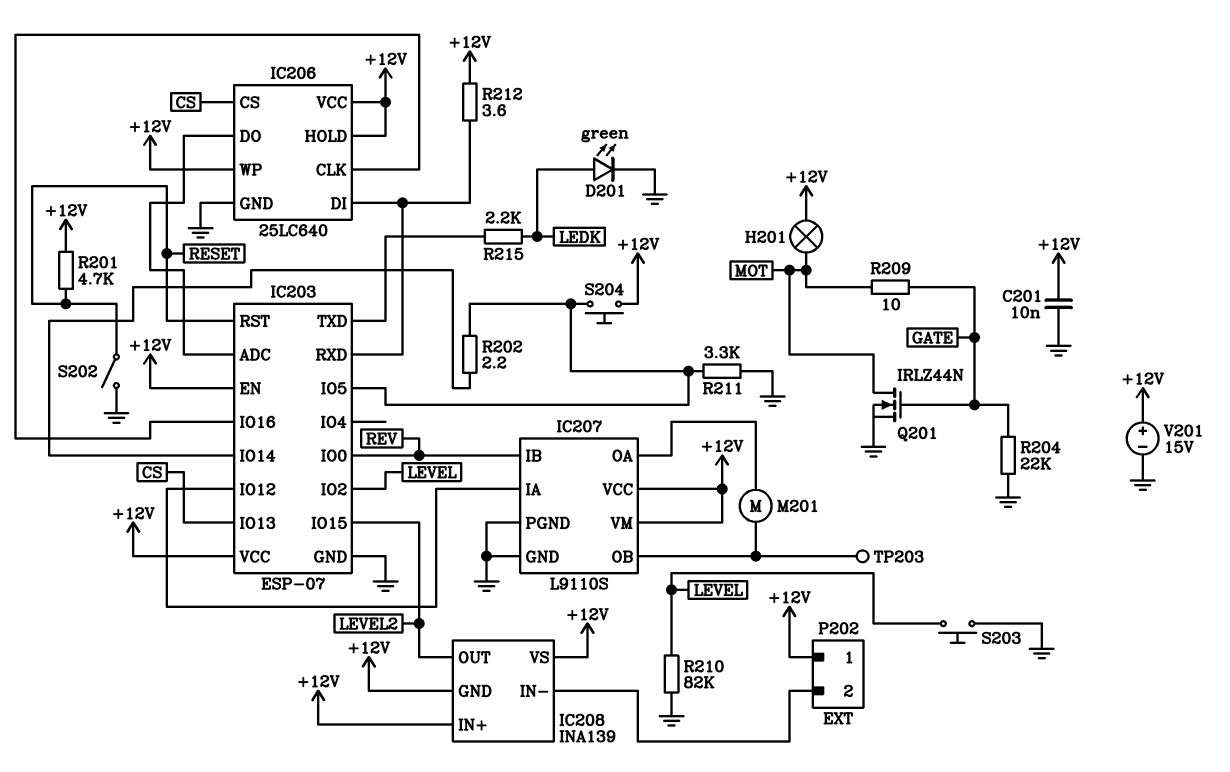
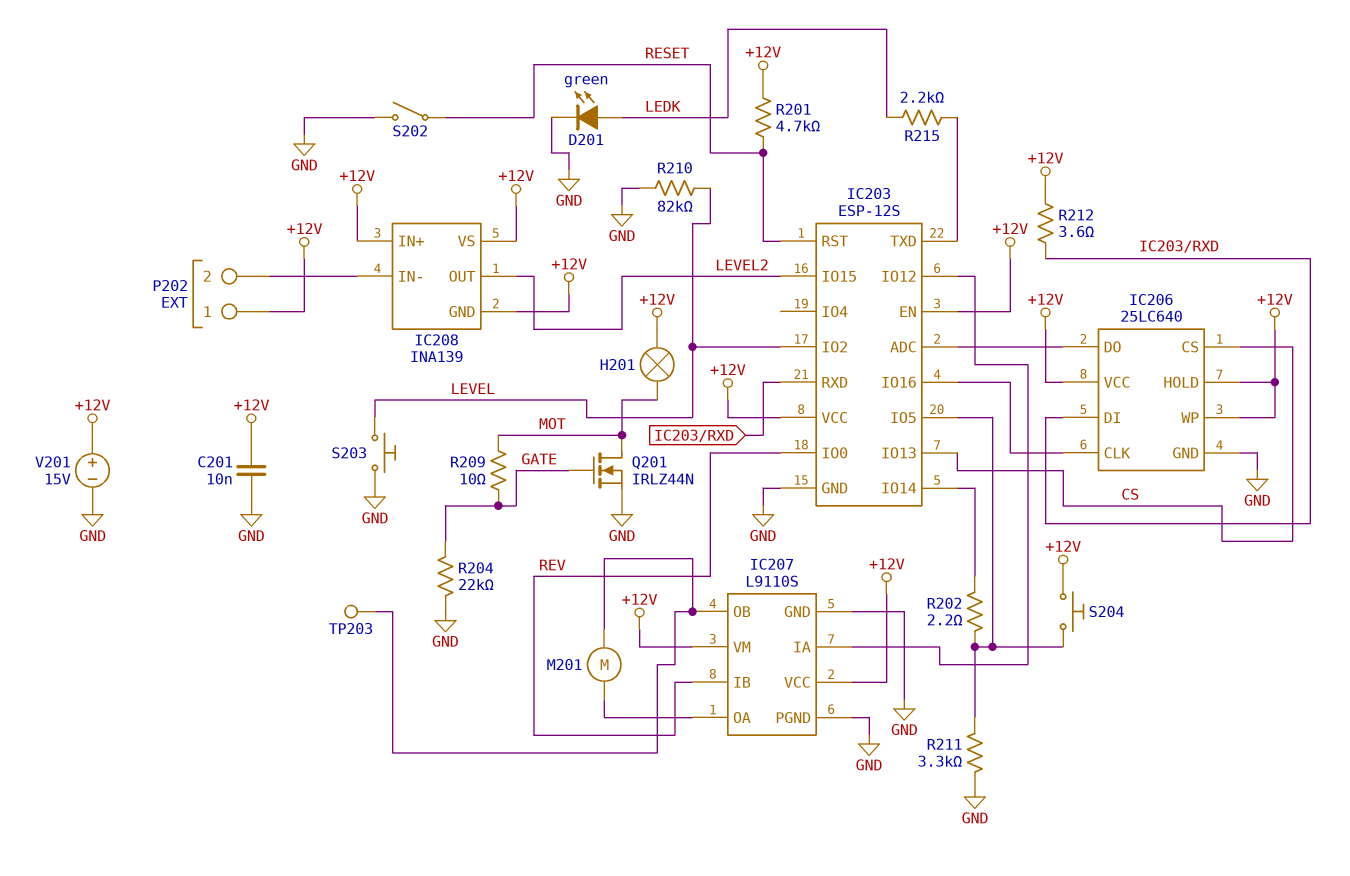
IC203: ESP-07 -> ESP-12S

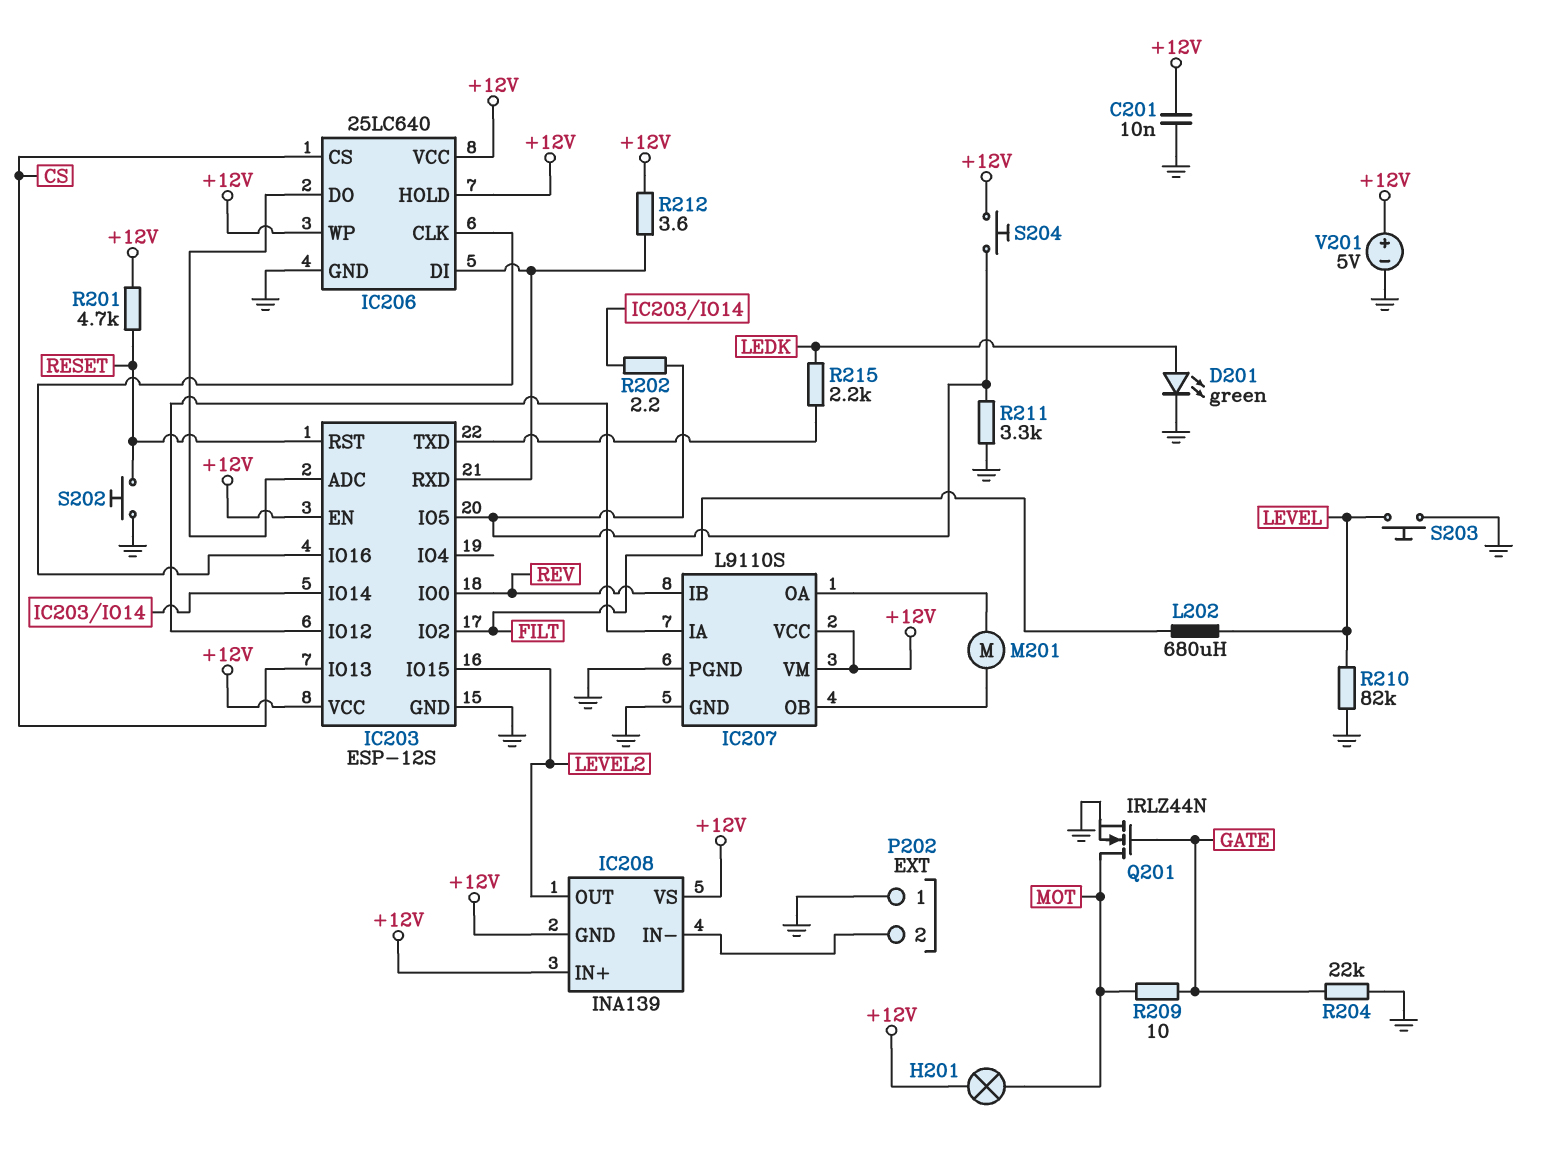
IC203 pin IO2: LEVEL -> FILT
L202: none -> 680uH (FILT, LEVEL)
P202 pin 1: +12V -> GND
S202: switch (GND, RESET) -> button (GND, RESET)
TP203: test point (IC207/OB) -> none
V201: 15V (plus +12V, minus GND) -> 5V (plus +12V, minus GND)

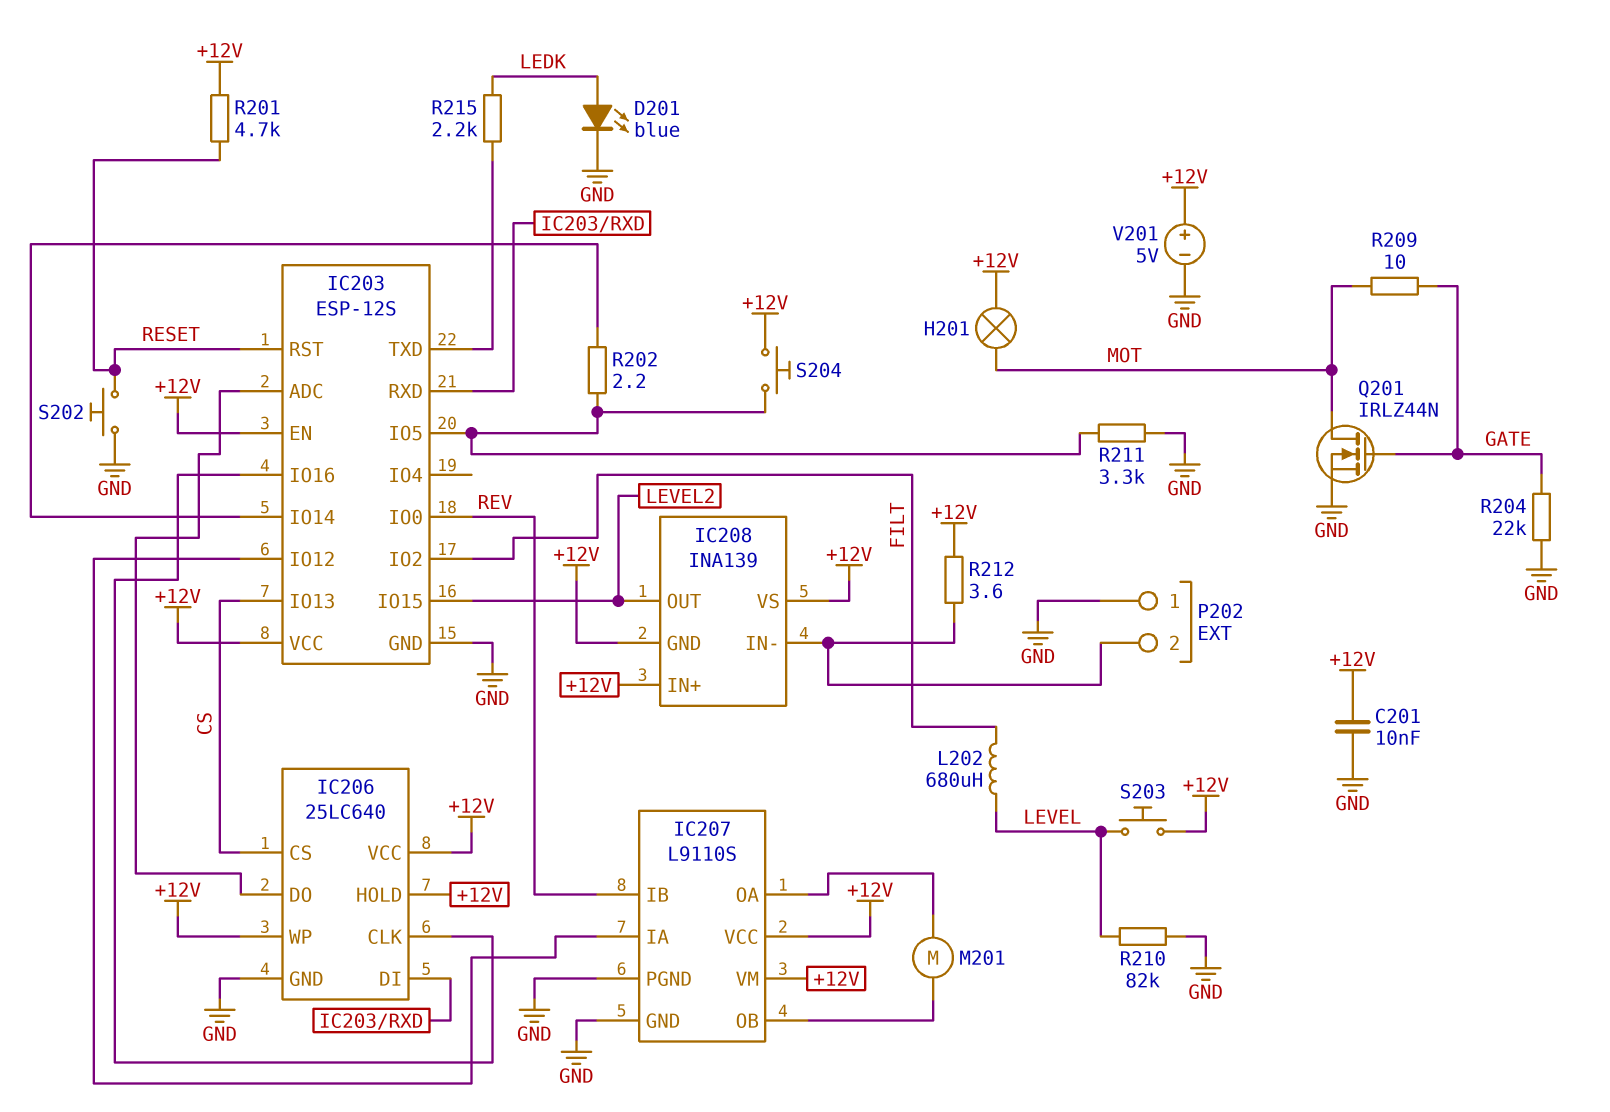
D201: LED green (A LEDK, K GND) -> LED blue (A LEDK, K GND)
R212: 3.6 (+12V, IC203/RXD) -> 3.6 (+12V, IC208/IN-)
S203: button (GND, LEVEL) -> button (+12V, LEVEL)

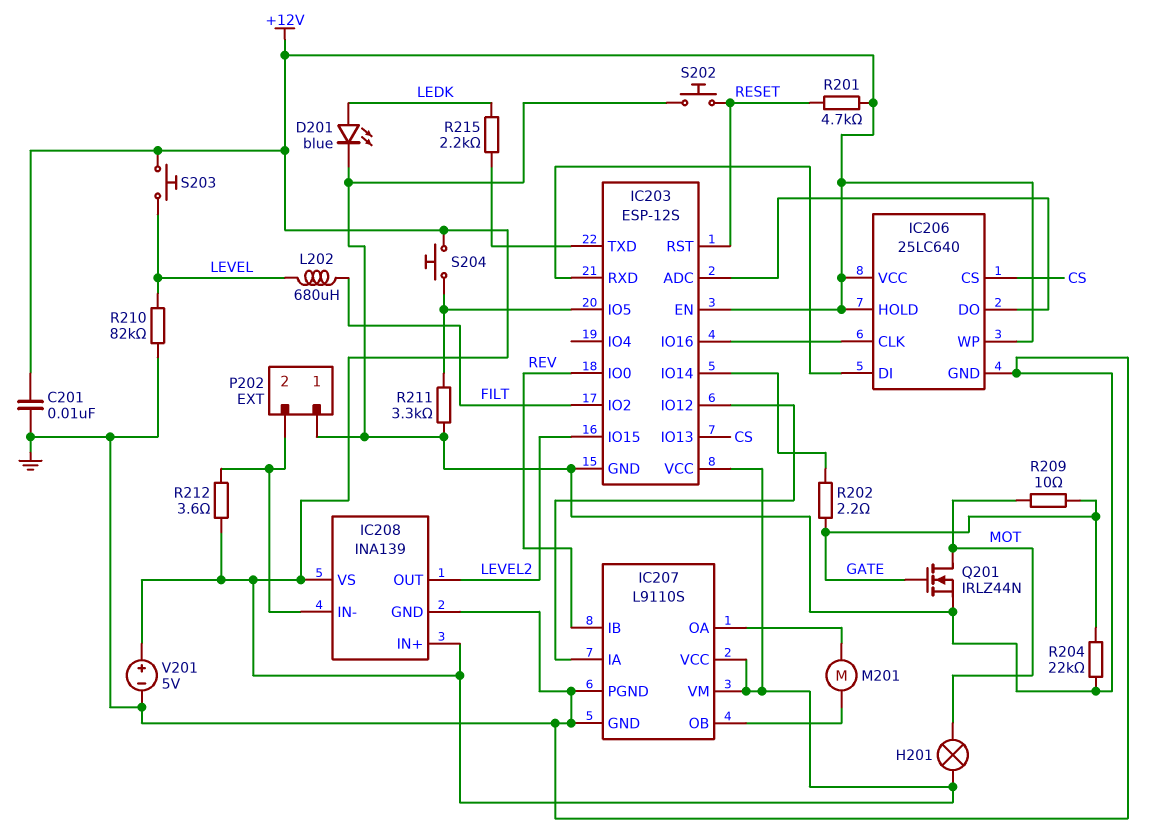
IC208 pin GND: +12V -> GND
R202: 2.2 (IC203/IO5, IC203/IO14) -> 2.2 (GATE, IC203/IO14)

